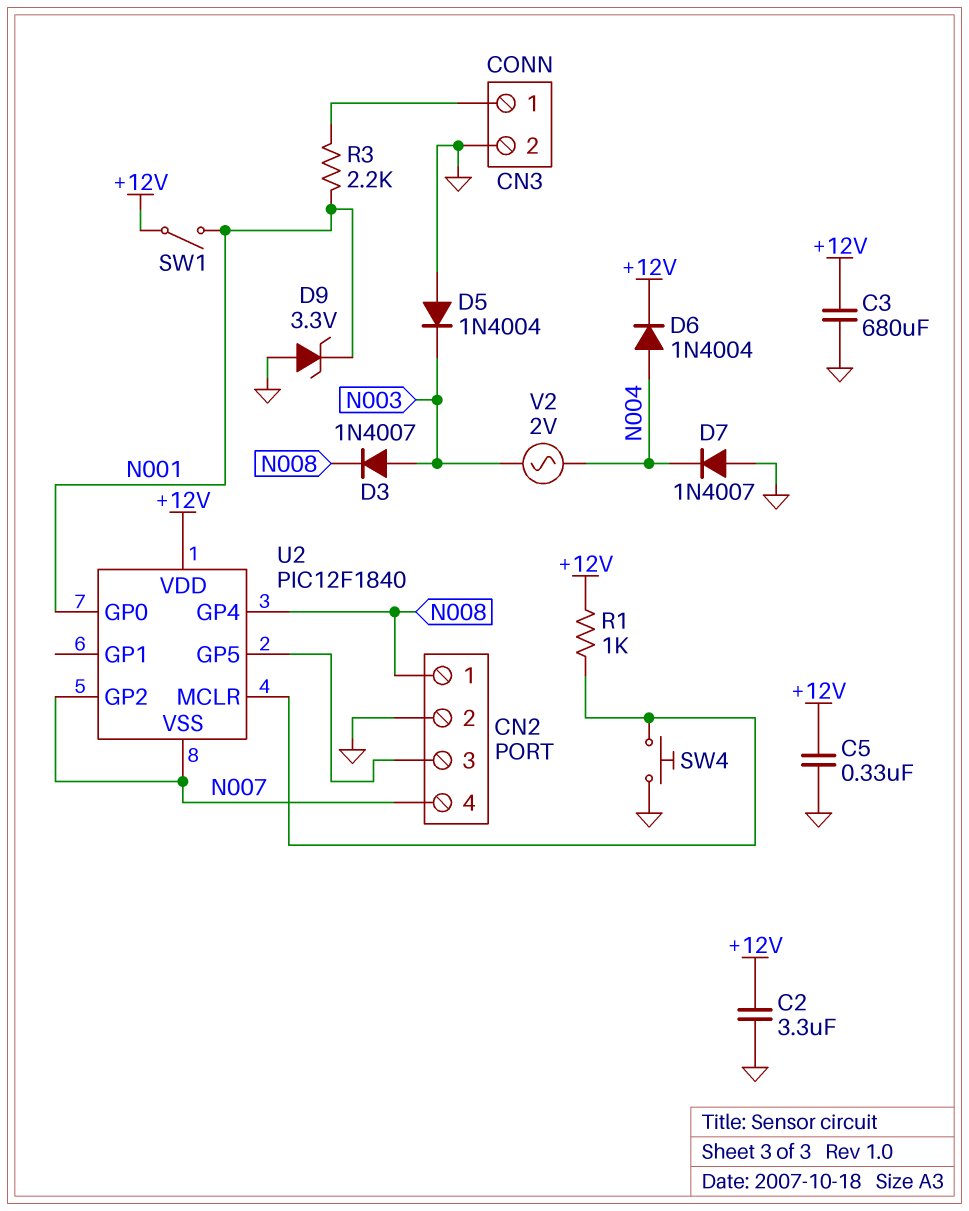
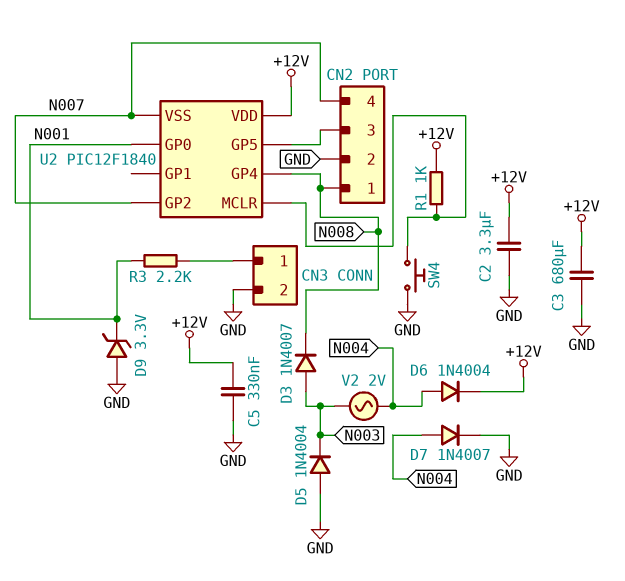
D7: diode 1N4007 (A GND, K N004) -> diode 1N4007 (A N004, K GND)
SW1: switch (+12V, N001) -> none

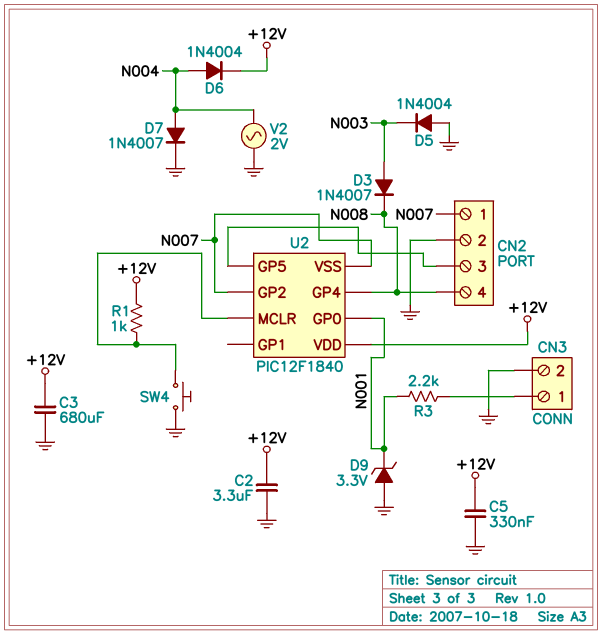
CN2 pin 1: N008 -> N007
CN2 pin 4: N007 -> N008
V2: AC 2V (N003, N004) -> AC 2V (GND, N004)

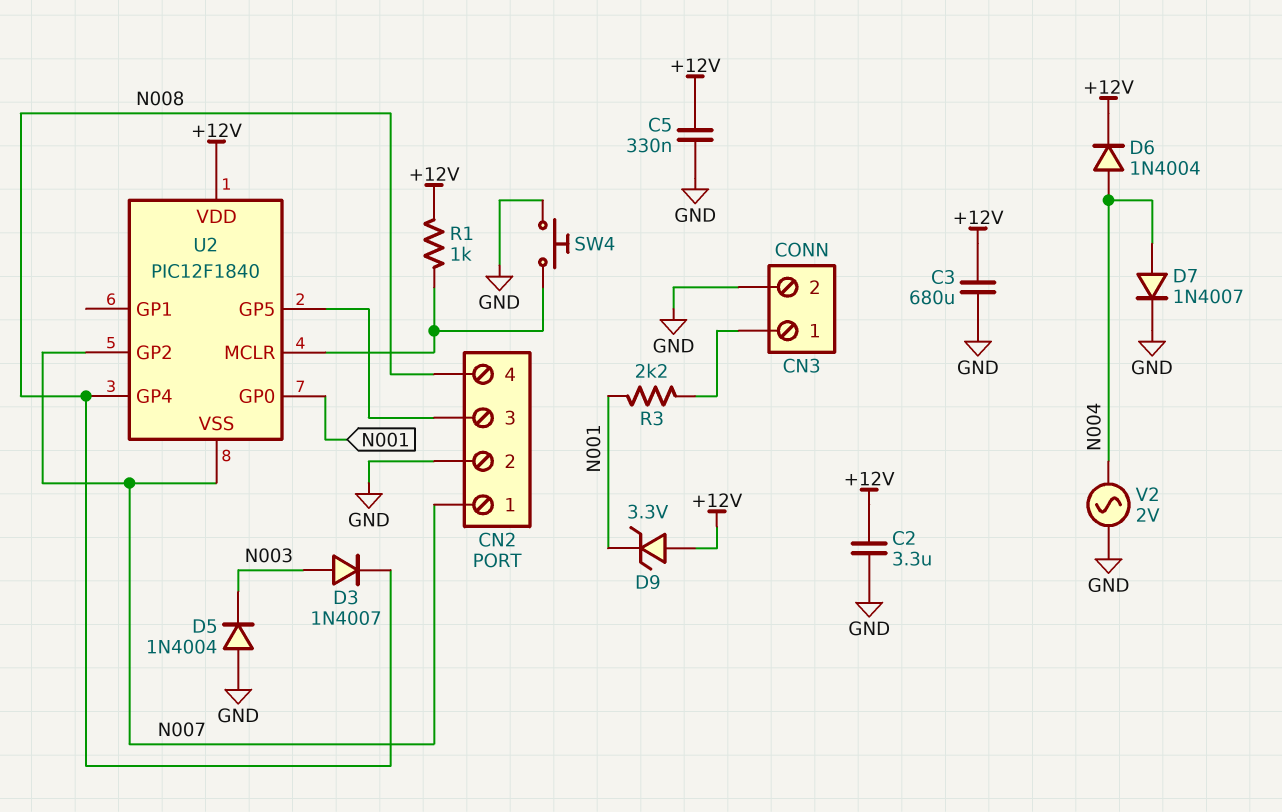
D9: zener 3.3V (A GND, K N001) -> zener 3.3V (A +12V, K N001)

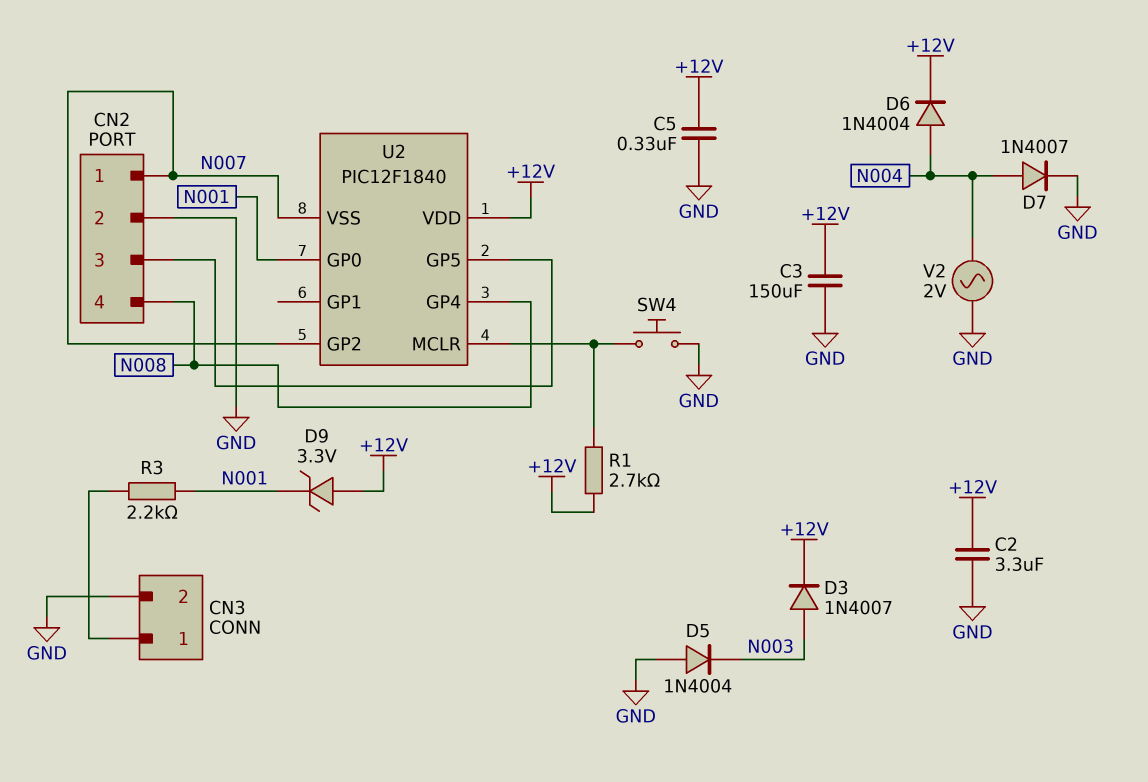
C3: 680uF (+12V, GND) -> 150uF (+12V, GND)
D3: diode 1N4007 (A N003, K N008) -> diode 1N4007 (A N003, K +12V)
R1: 1k (+12V, U2/MCLR) -> 2.7k (+12V, U2/MCLR)

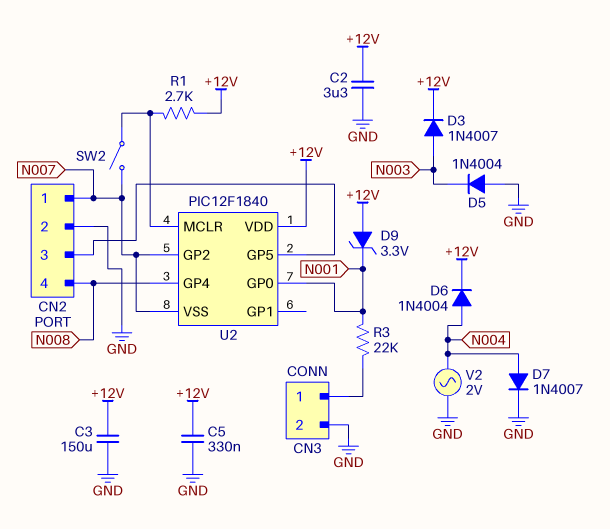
R3: 2.2k (CN3/1, N001) -> 22k (CN3/1, N001)
SW2: none -> switch (N007, U2/MCLR)
SW4: button (GND, U2/MCLR) -> none

